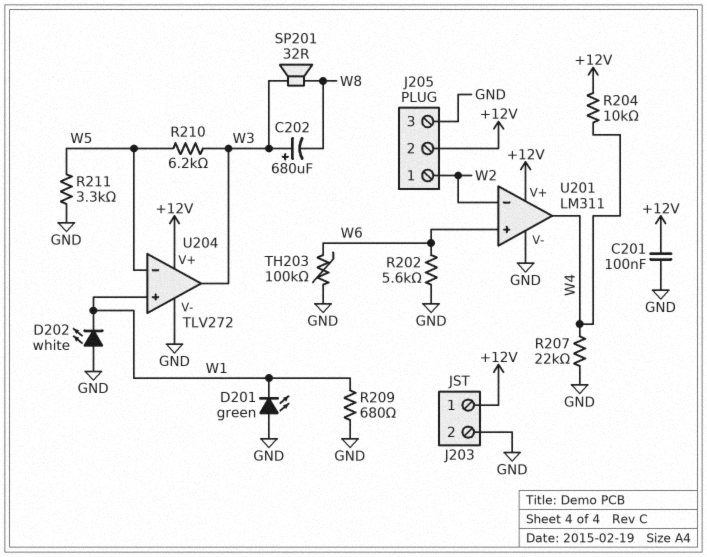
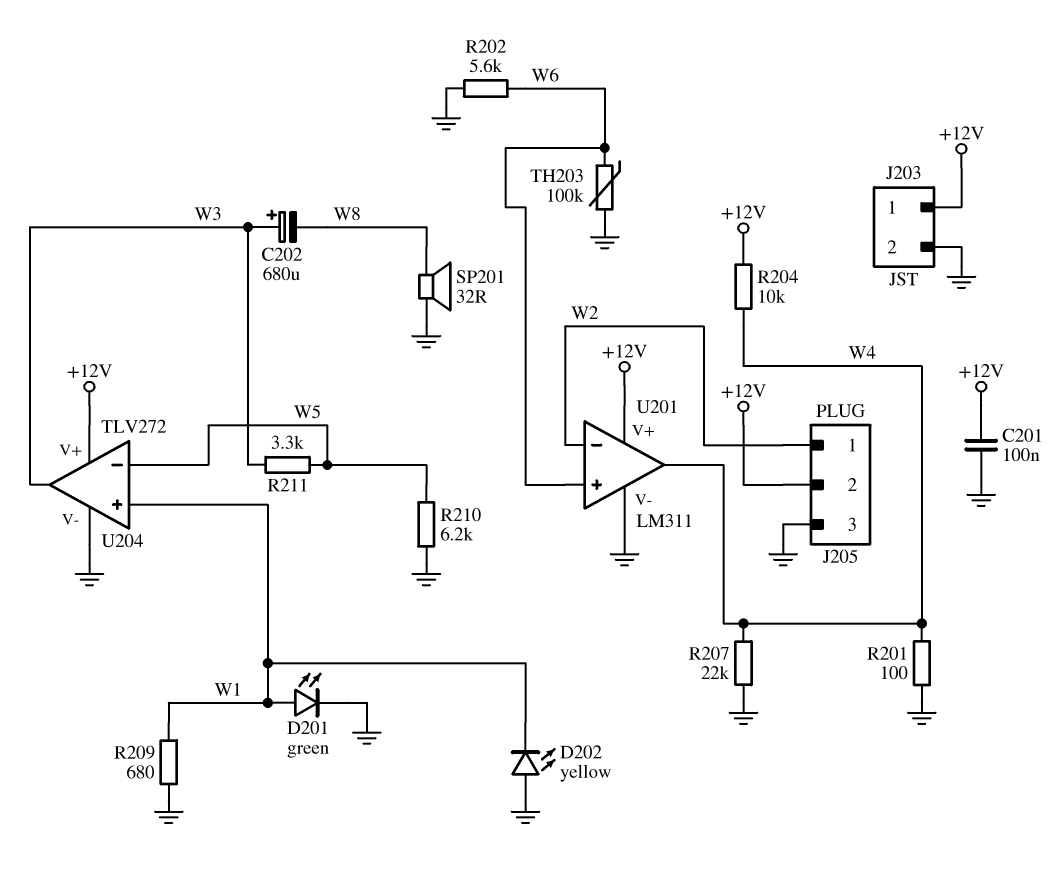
D201: LED green (A GND, K W1) -> LED green (A W1, K GND)
D202: LED white (A GND, K W1) -> LED yellow (A GND, K W1)
R201: none -> 100 (GND, W4)
R210: 6.2k (W3, W5) -> 6.2k (GND, W5)
R211: 3.3k (GND, W5) -> 3.3k (W3, W5)
SP201: speaker 32R (W3, W8) -> speaker 32R (GND, W8)

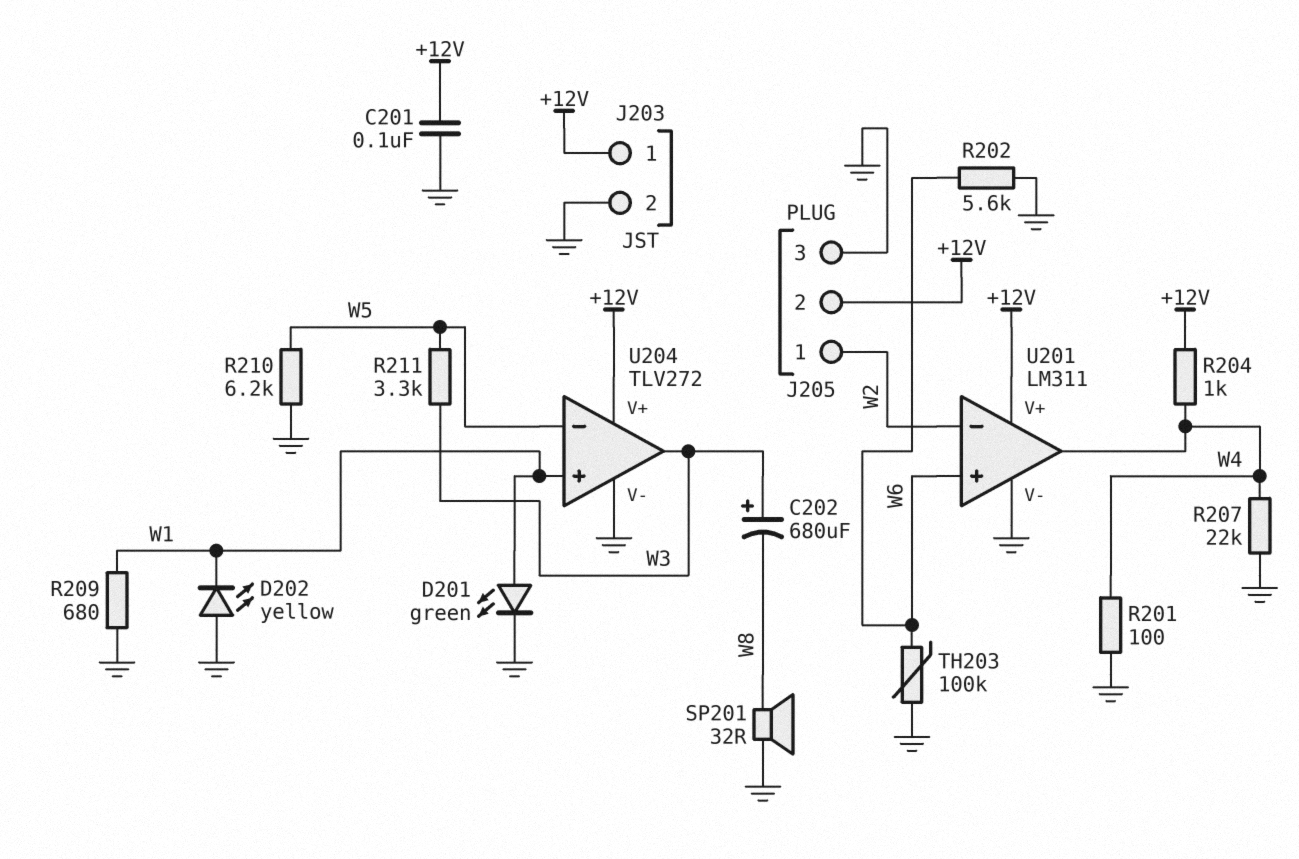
R204: 10k (+12V, W4) -> 1k (+12V, W4)

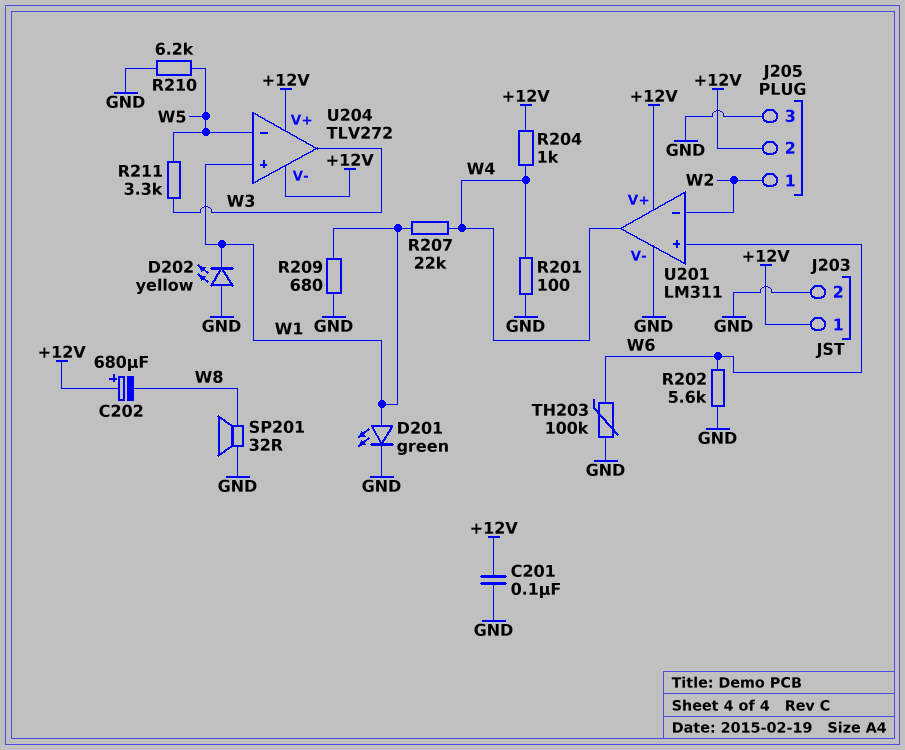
C202: 680uF (plus W3, minus W8) -> 680uF (plus +12V, minus W8)
R207: 22k (GND, W4) -> 22k (W1, W4)
U204 pin V-: GND -> +12V

